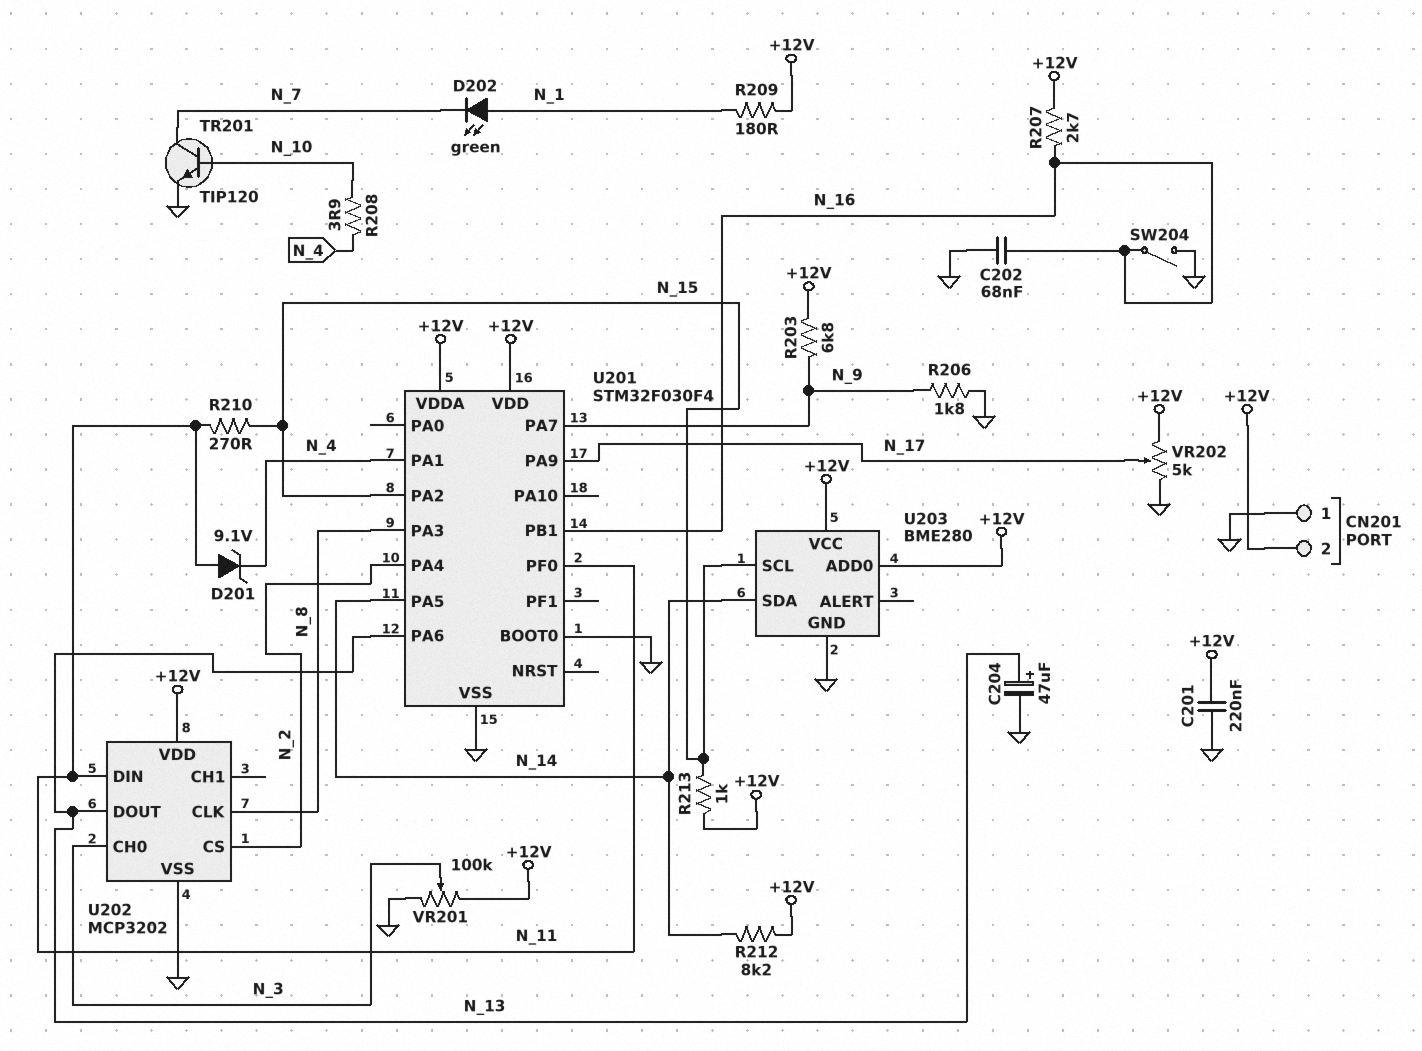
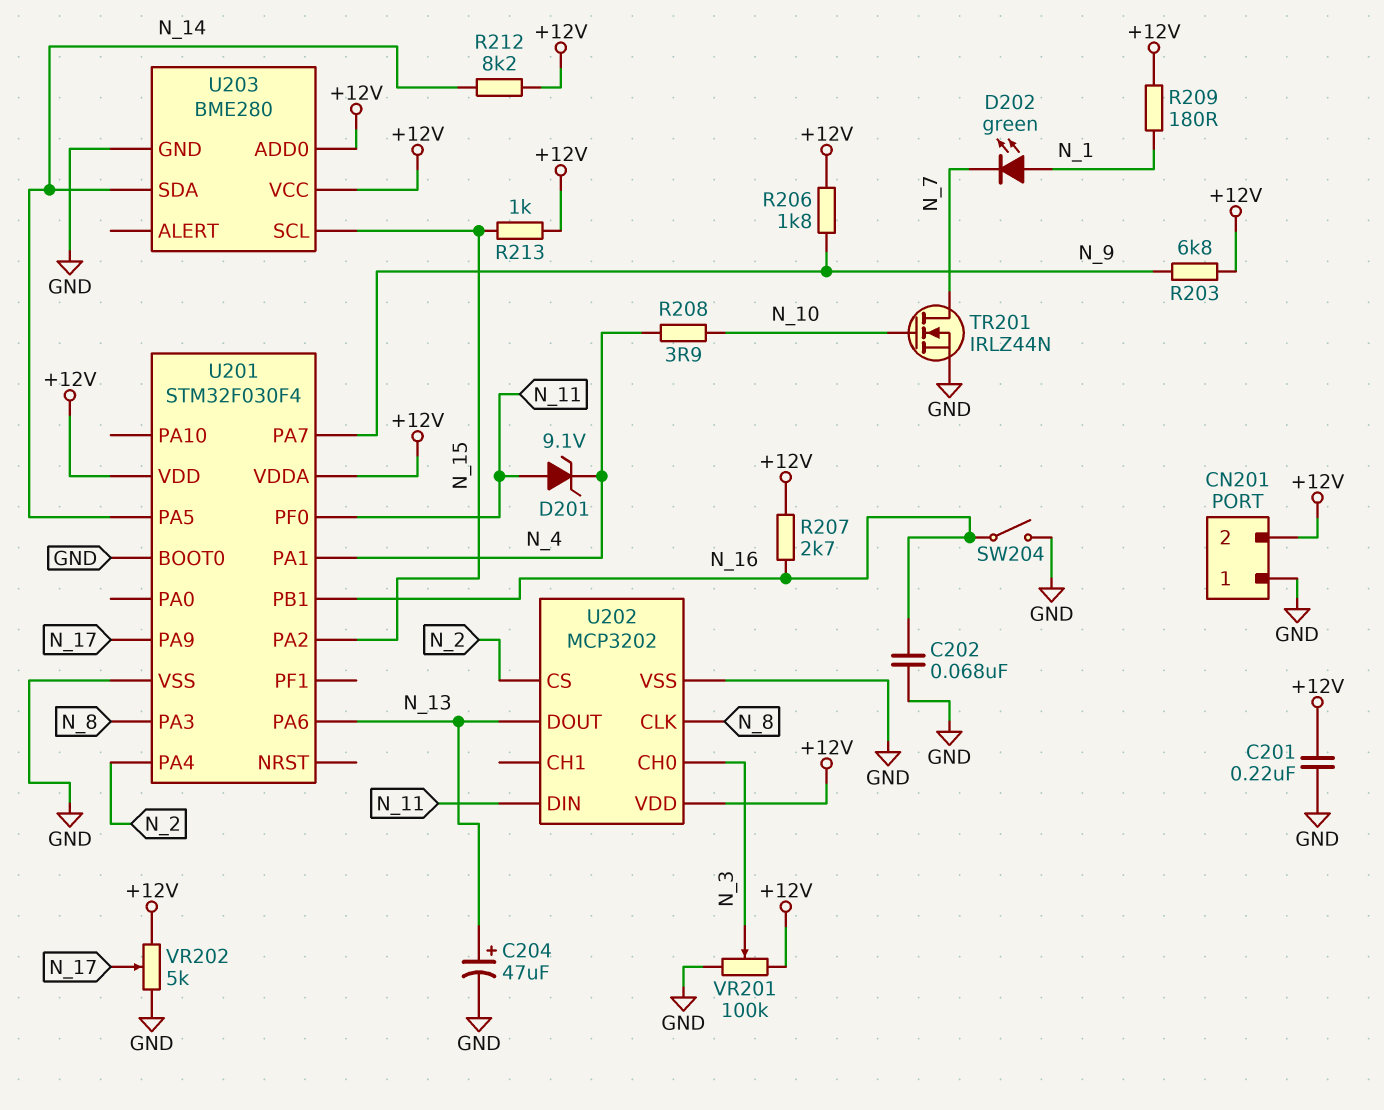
R206: 1.8k (GND, N_9) -> 1.8k (+12V, N_9)
R210: 270 (N_11, N_15) -> none
TR201: NPN TIP120 (B N_10, C N_7, E GND) -> NMOS IRLZ44N (G N_10, D N_7, S GND)

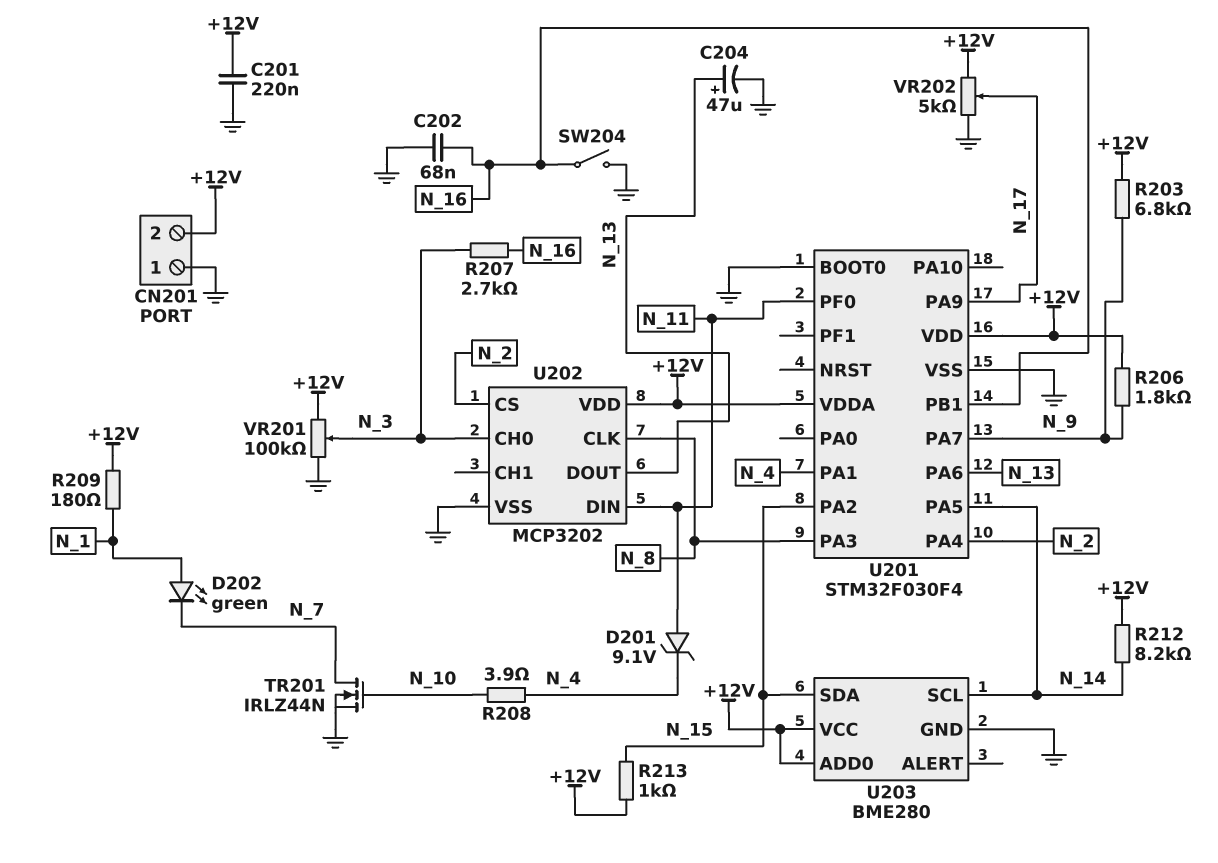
R207: 2.7k (+12V, N_16) -> 2.7k (N_3, N_16)
U203 pin SCL: N_15 -> N_14
U203 pin SDA: N_14 -> N_15

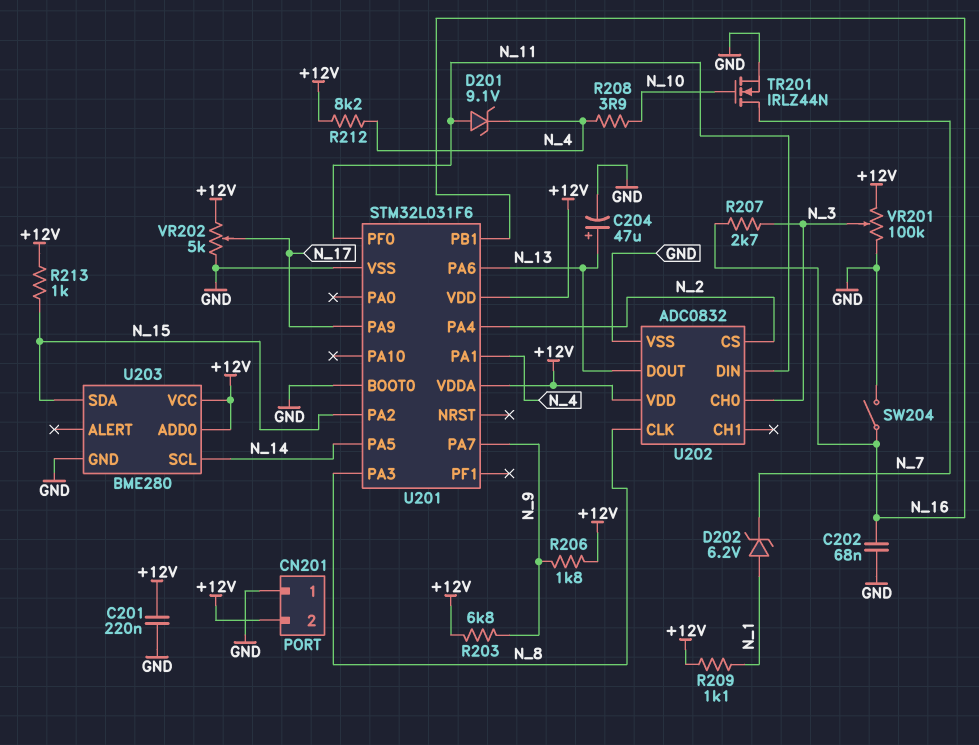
D202: LED green (A N_1, K N_7) -> zener 6.2V (A N_1, K N_7)
R209: 180 (+12V, N_1) -> 1.1k (+12V, N_1)
R212: 8.2k (+12V, N_14) -> 8.2k (+12V, N_4)
U201: STM32F030F4 -> STM32L031F6
U202: MCP3202 -> ADC0832

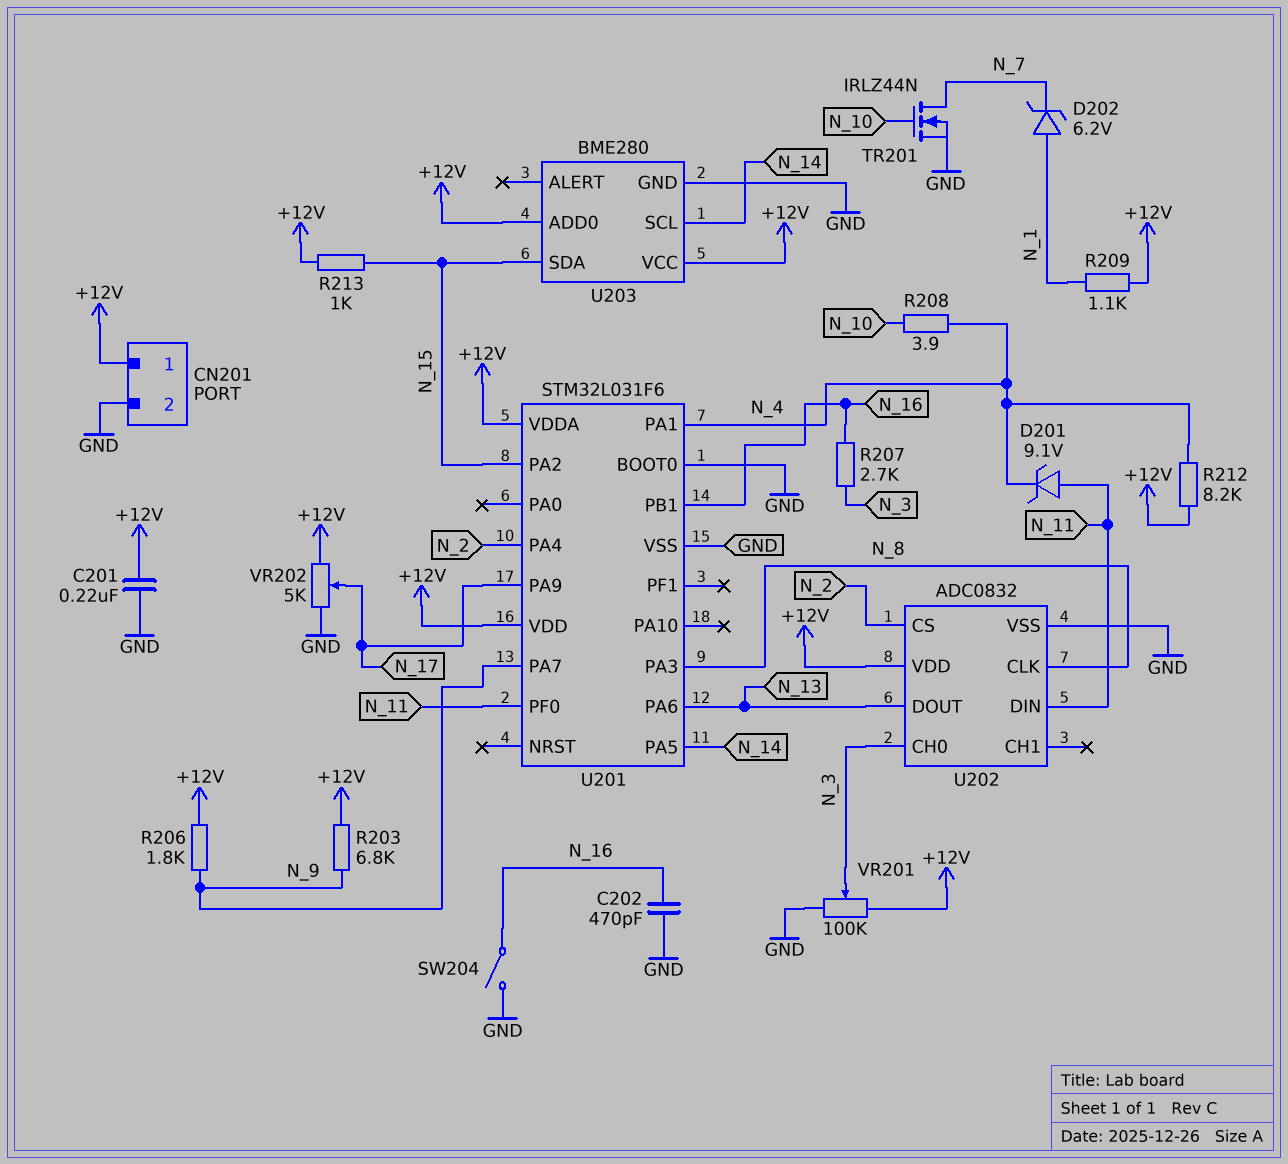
C202: 68nF (GND, N_16) -> 470pF (GND, N_16)
C204: 47uF (plus N_13, minus GND) -> none
CN201 pin 1: GND -> +12V
CN201 pin 2: +12V -> GND

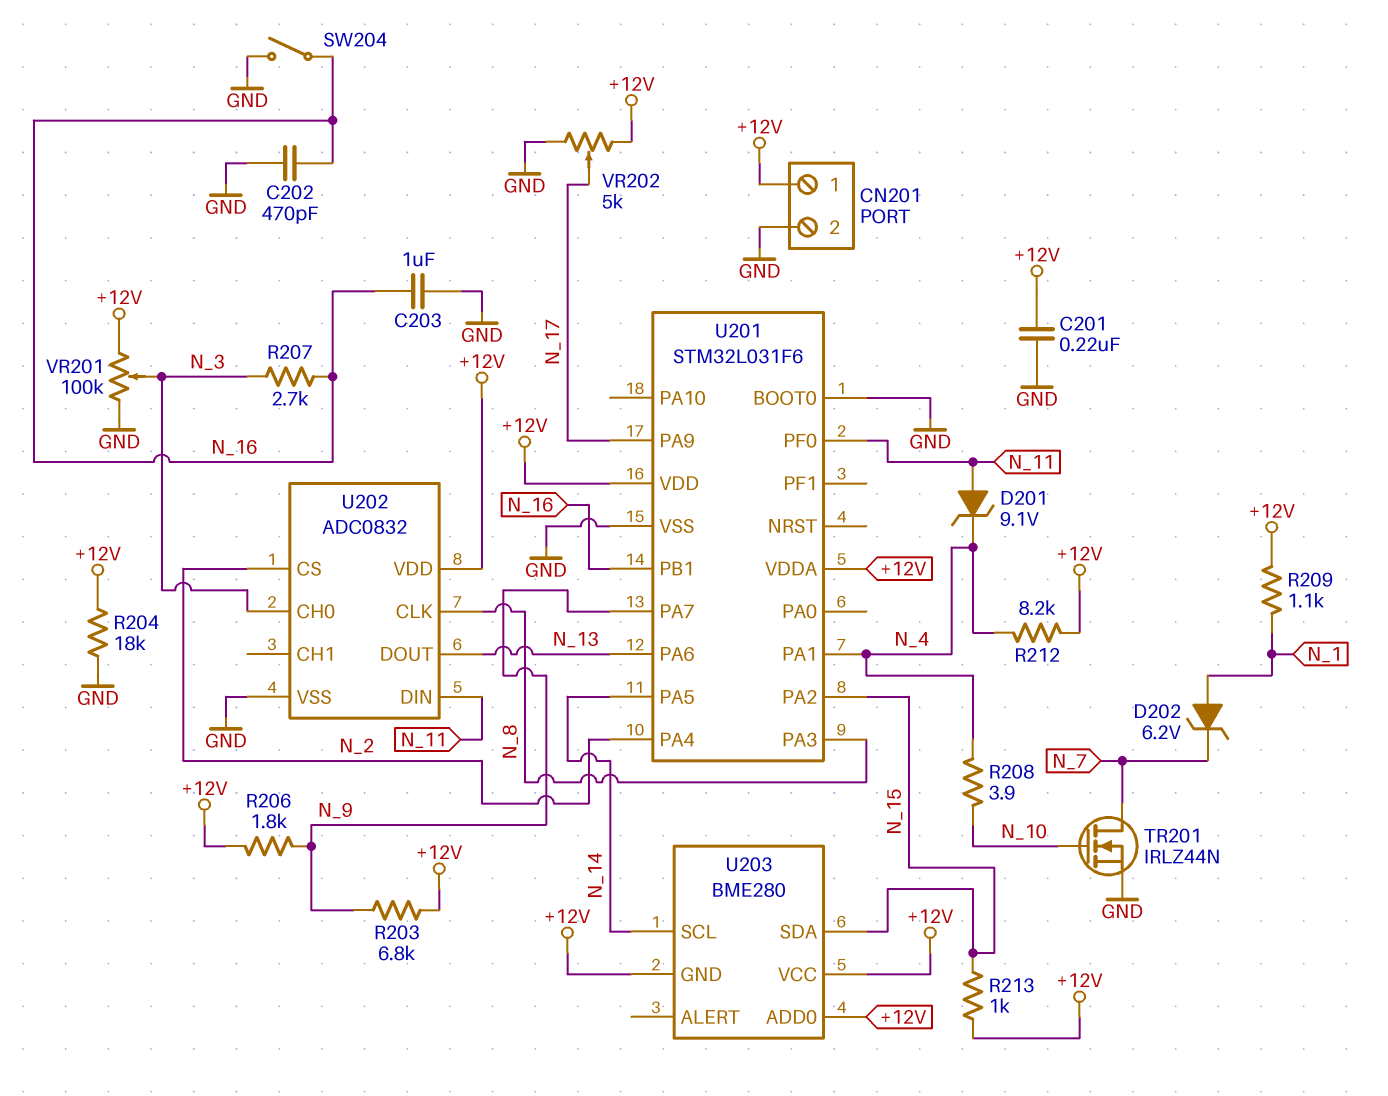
C203: none -> 1uF (GND, N_16)
R204: none -> 18k (+12V, GND)
U203 pin GND: GND -> +12V

